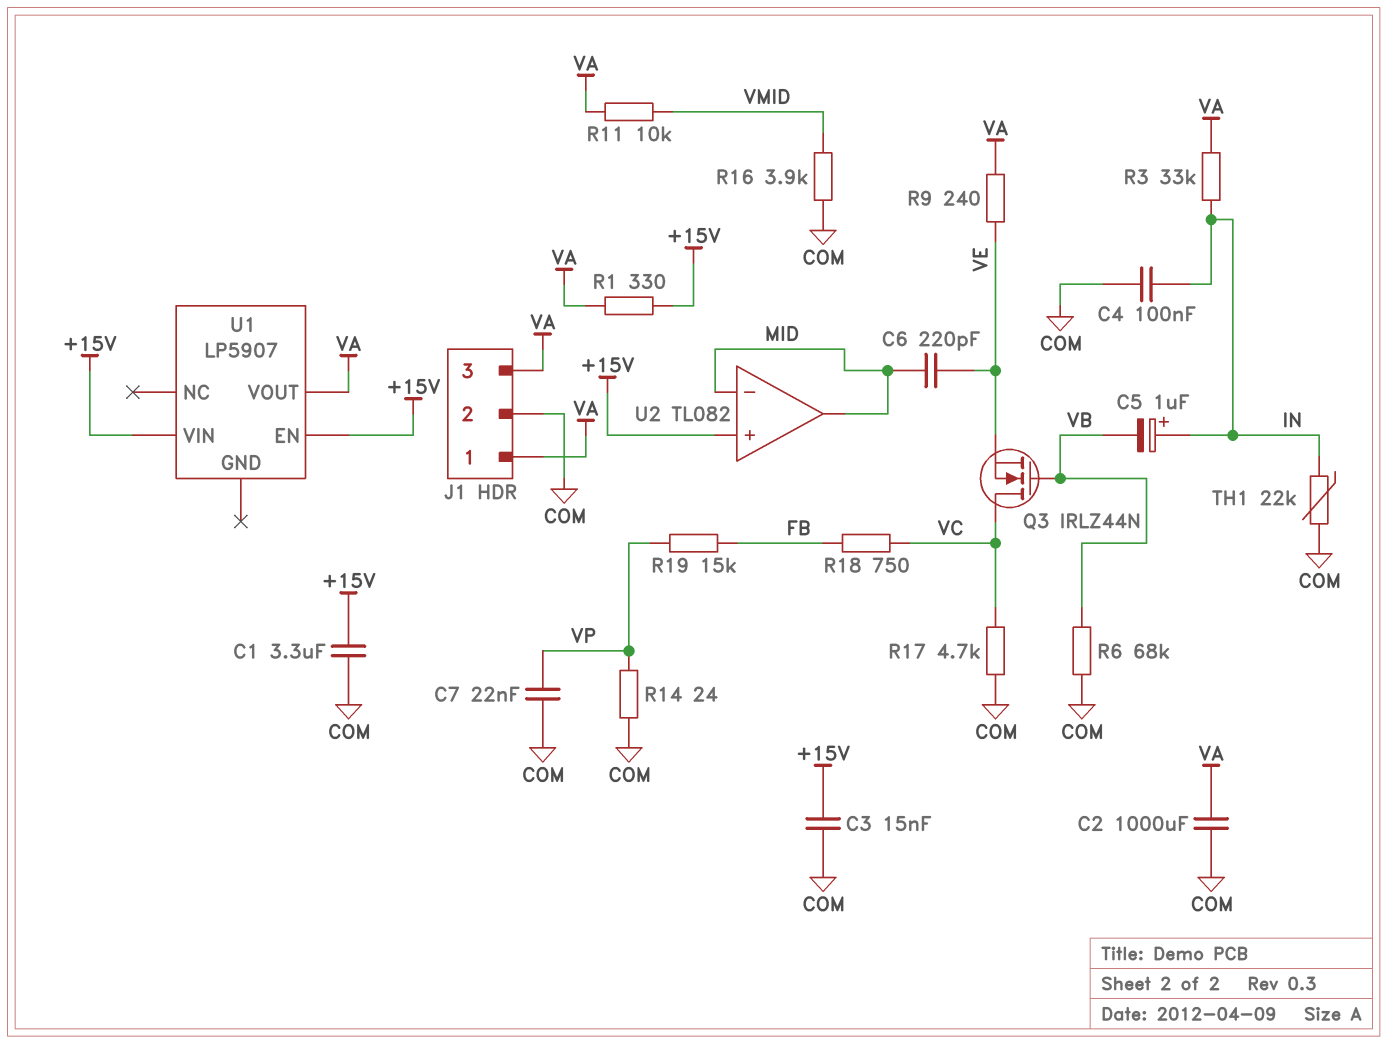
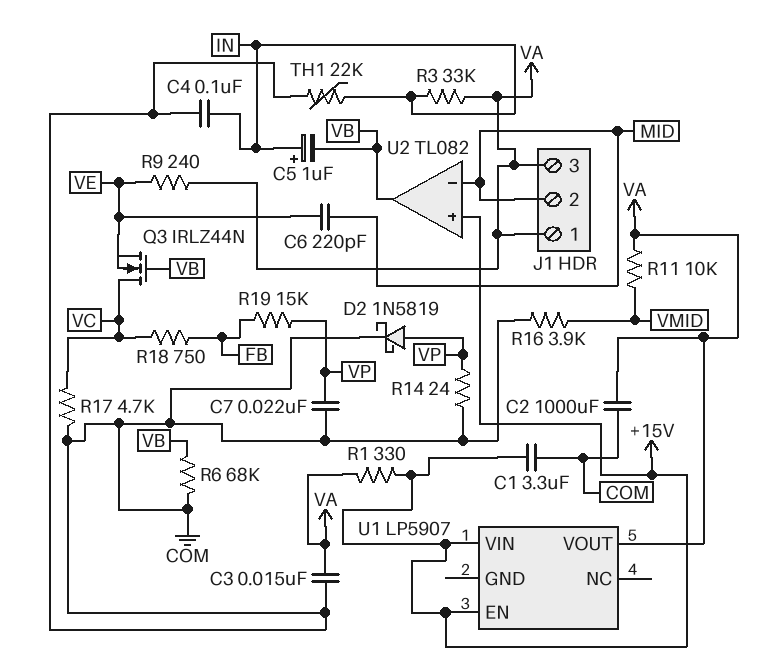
C3: 15nF (+15V, COM) -> 15nF (COM, VA)
D2: none -> schottky 1N5819 (A VP, K COM)
J1 pin 2: COM -> MID
U2 pin out: MID -> VB

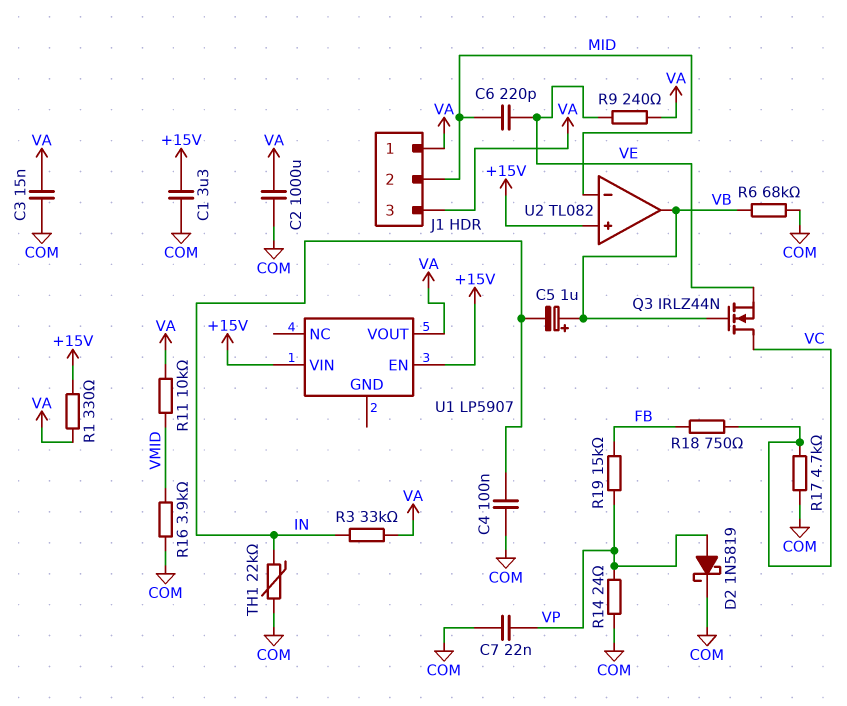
C5: 1uF (plus IN, minus VB) -> 1uF (plus VB, minus IN)

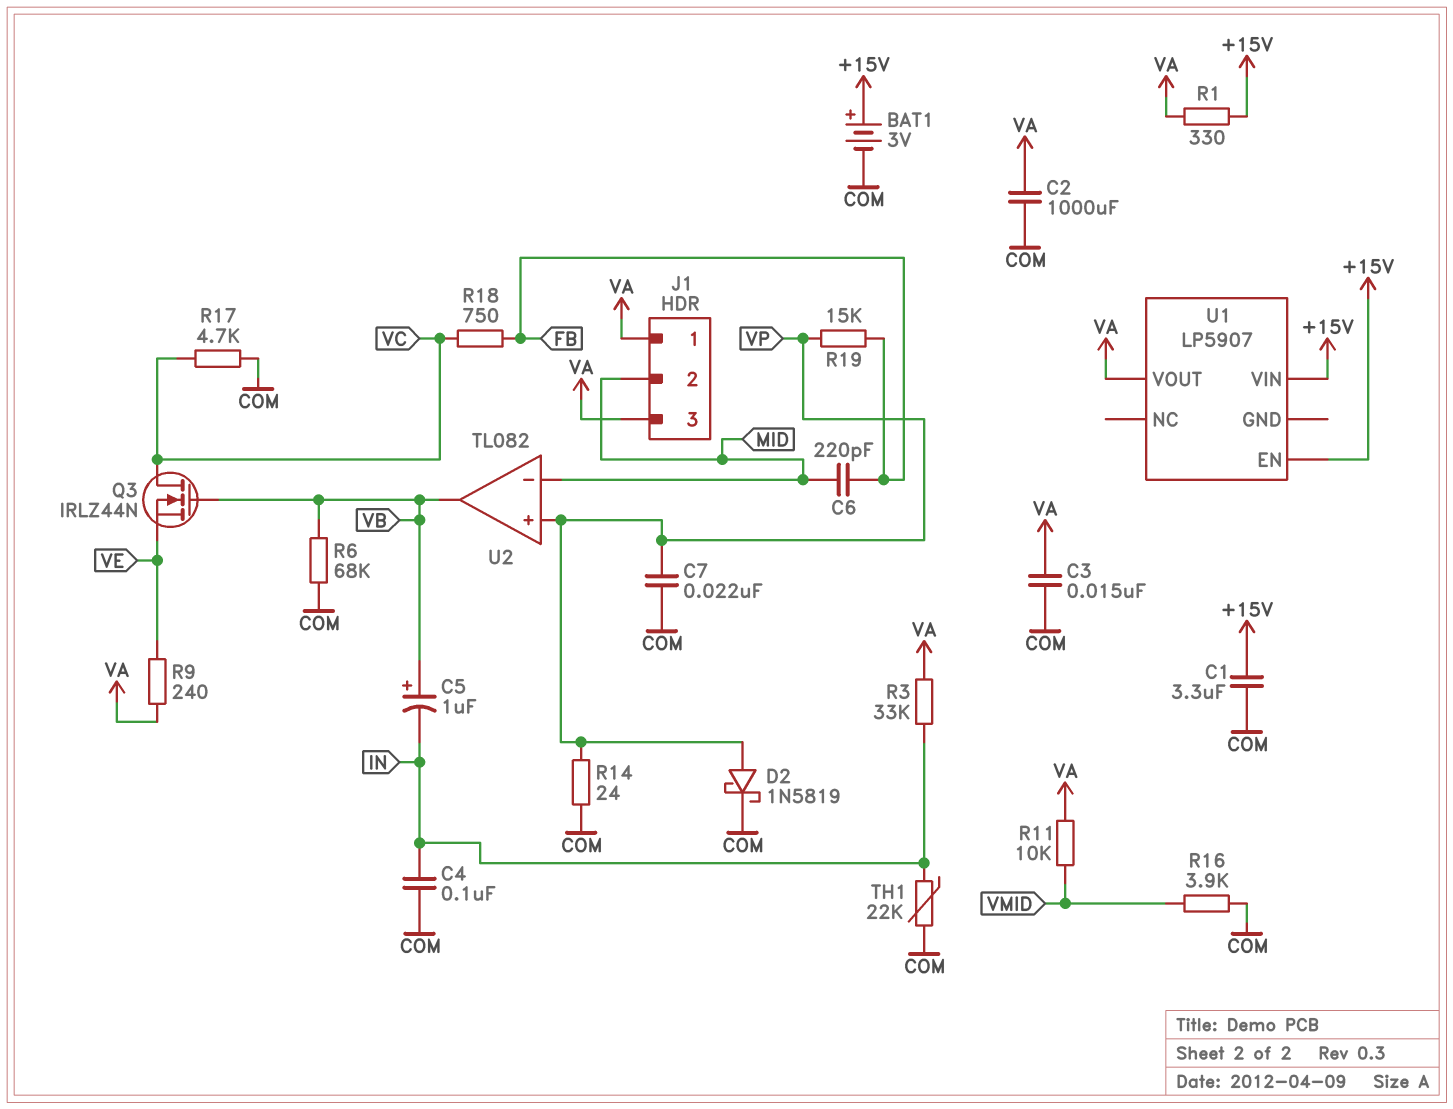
BAT1: none -> 3V (plus +15V, minus COM)
C6: 220pF (MID, VE) -> 220pF (FB, MID)
U2 pin in+: +15V -> VP

